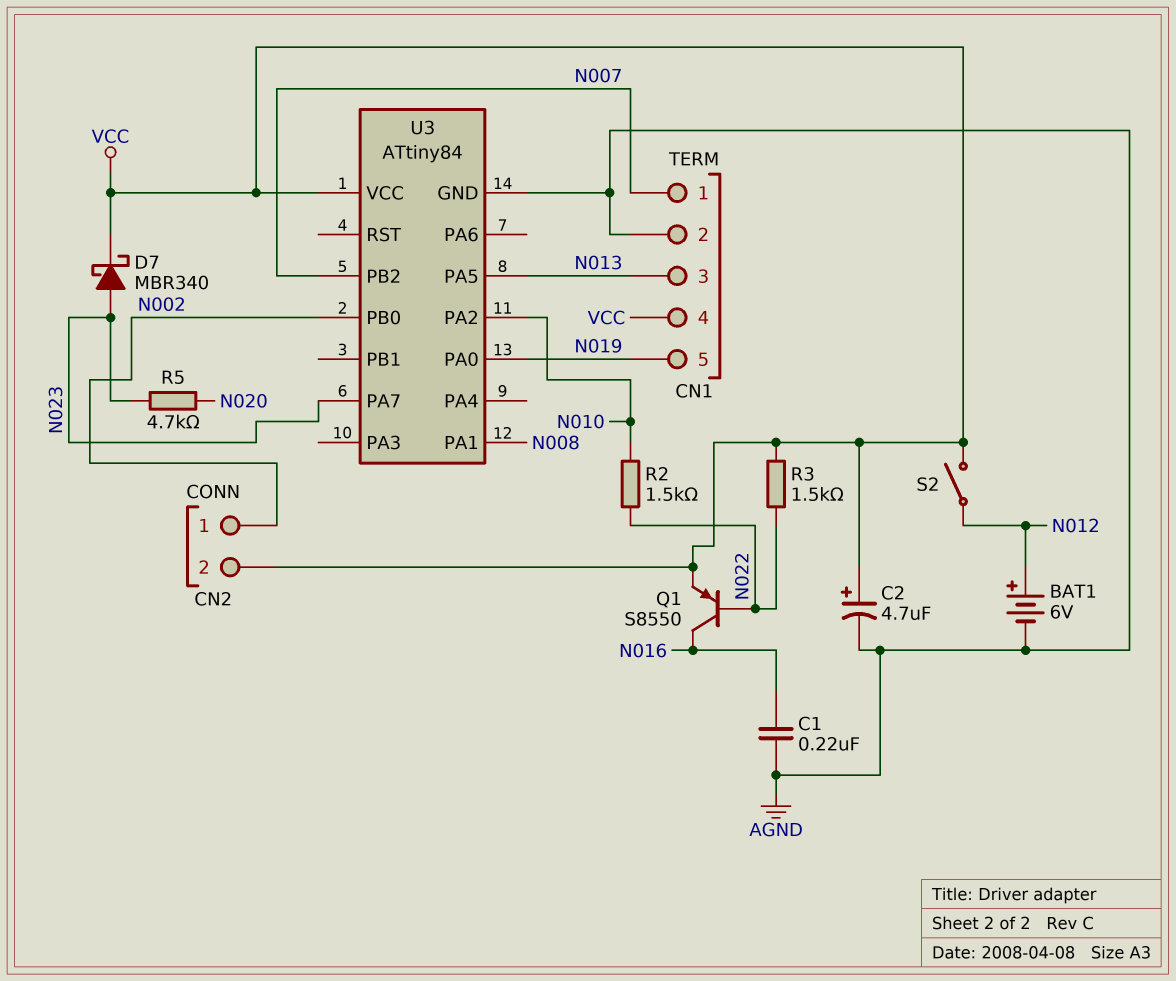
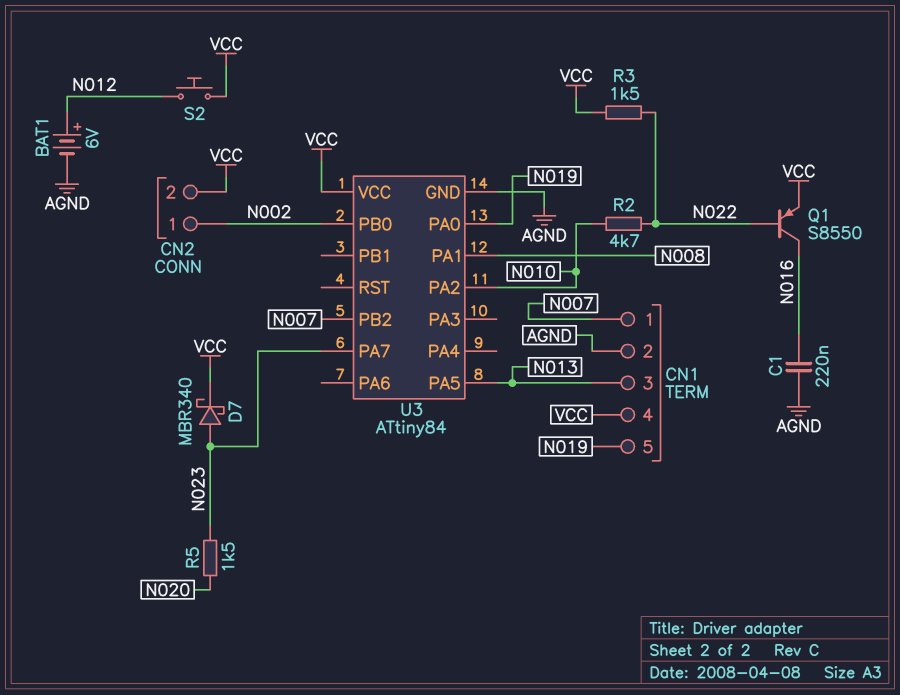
C2: 4.7uF (plus VCC, minus AGND) -> none
R2: 1.5k (N010, N022) -> 4.7k (N010, N022)
R5: 4.7k (N020, N023) -> 1.5k (N020, N023)
S2: switch (N012, VCC) -> button (N012, VCC)

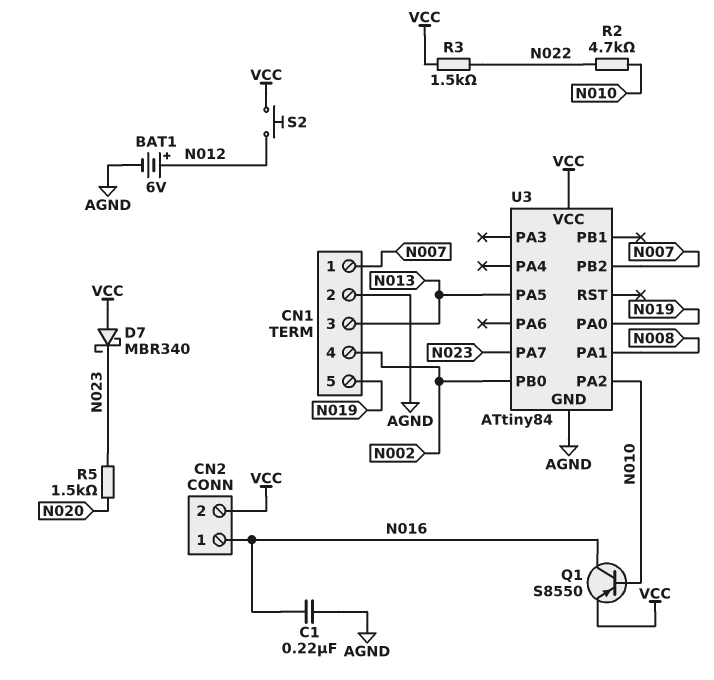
CN1 pin 4: VCC -> N002
CN2 pin 1: N002 -> N016
D7: schottky MBR340 (A N023, K VCC) -> schottky MBR340 (A VCC, K N023)
Q1: PNP S8550 (B N022, C N016, E VCC) -> PNP S8550 (B N010, C N016, E VCC)

